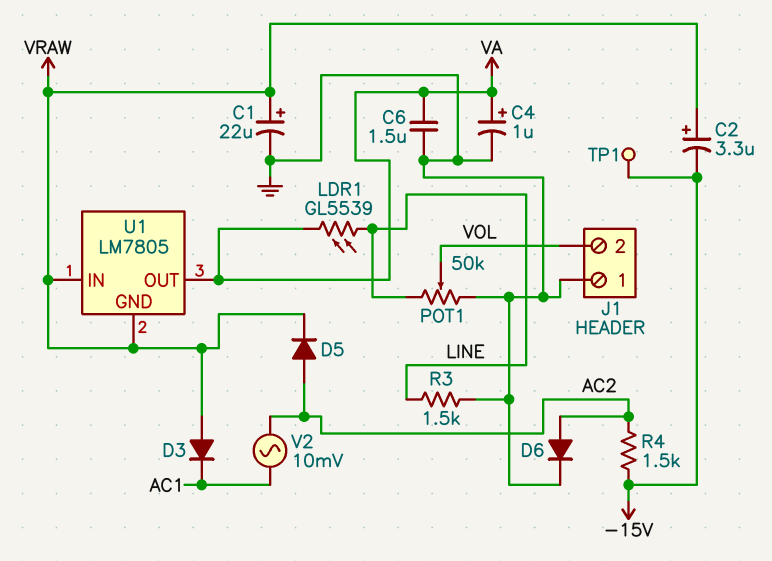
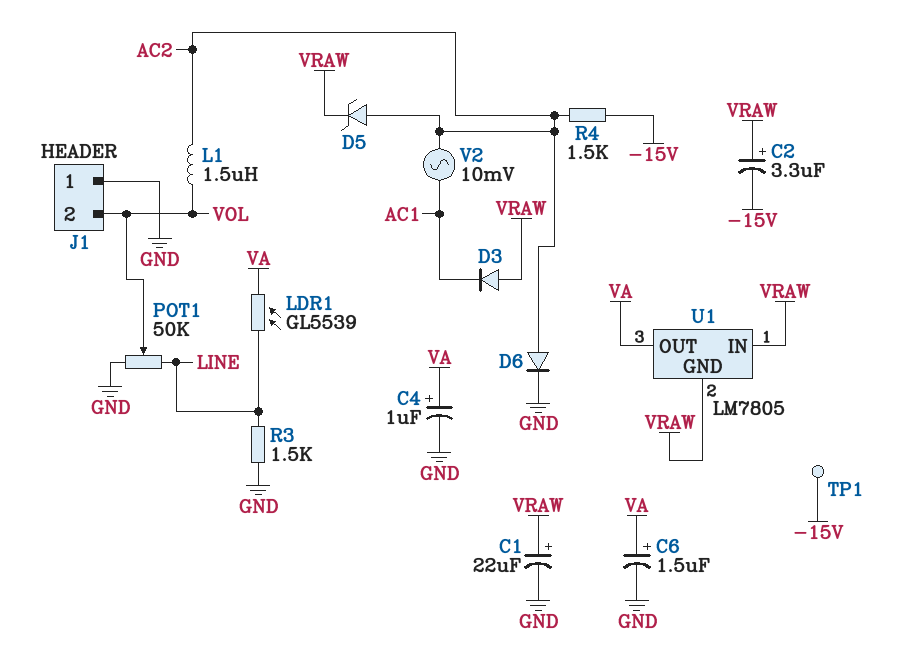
C6: 1.5uF (GND, VA) -> 1.5uF (plus VA, minus GND)
D5: diode (A AC2, K VRAW) -> zener (A AC2, K VRAW)
L1: none -> 1.5uH (AC2, VOL)

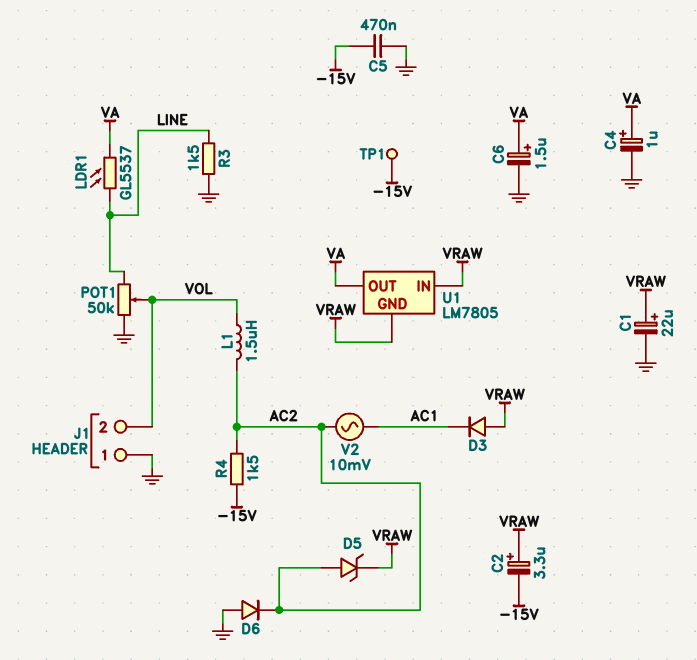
C5: none -> 470nF (-15V, GND)
D6: diode (A AC2, K GND) -> diode (A GND, K AC2)
LDR1: GL5539 (LINE, VA) -> GL5537 (LINE, VA)

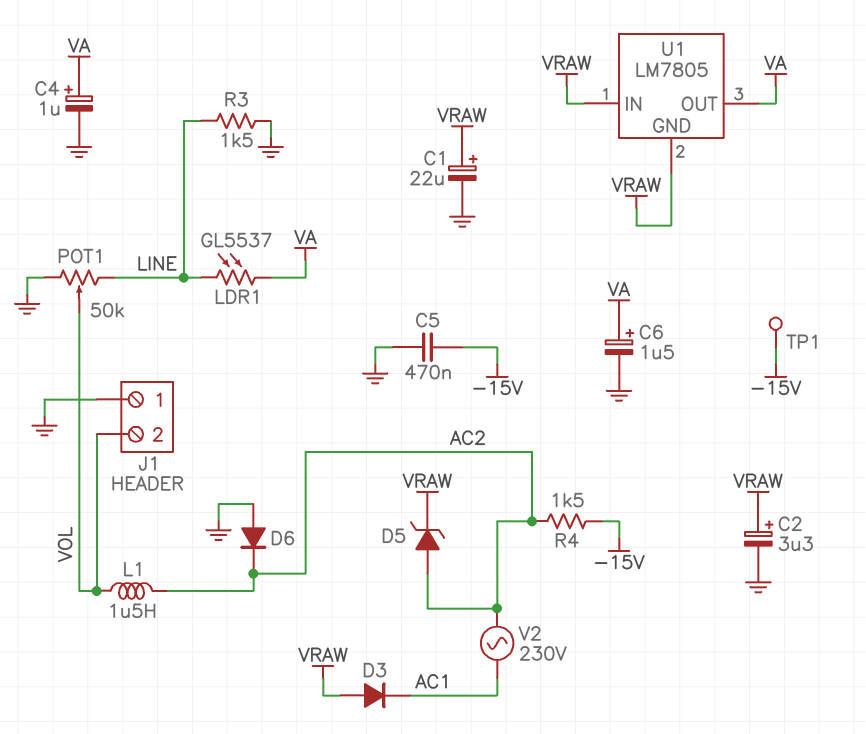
C2: 3.3uF (plus VRAW, minus -15V) -> 3.3uF (plus VRAW, minus GND)
V2: AC 10mV (AC1, AC2) -> AC 230V (AC1, AC2)

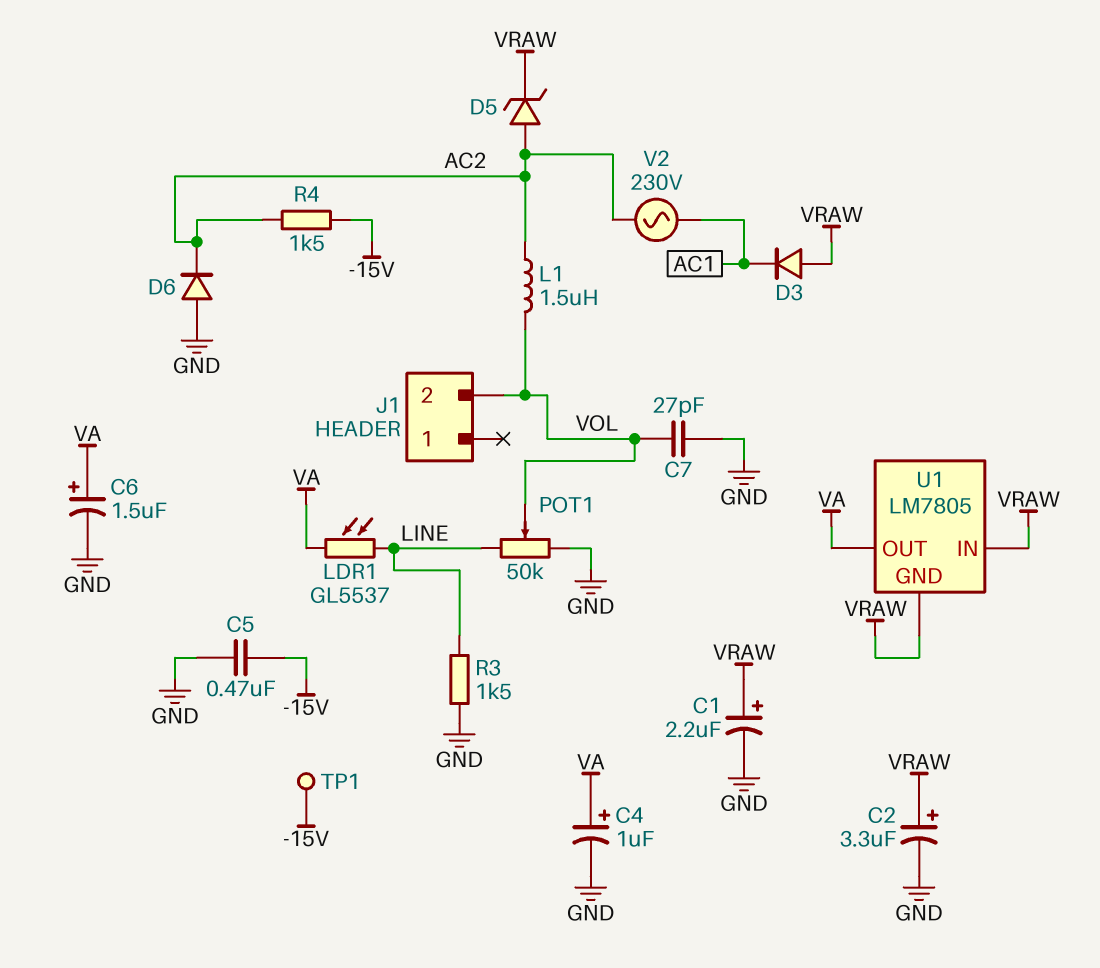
C1: 22uF (plus VRAW, minus GND) -> 2.2uF (plus VRAW, minus GND)
C7: none -> 27pF (GND, VOL)
J1 pin 1: GND -> none

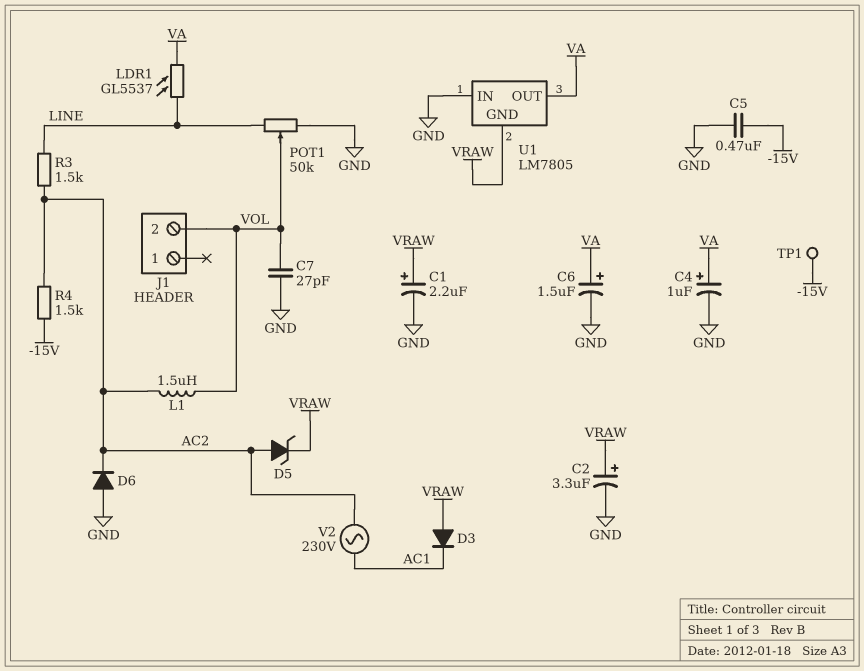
R3: 1.5k (GND, LINE) -> 1.5k (AC2, LINE)
U1 pin IN: VRAW -> GND

